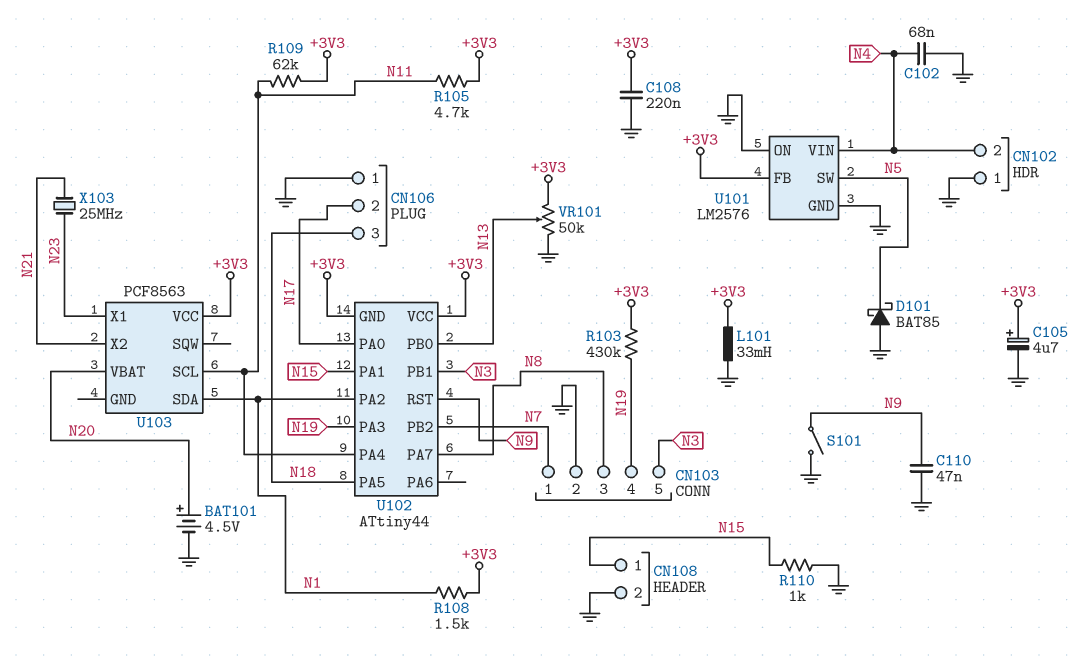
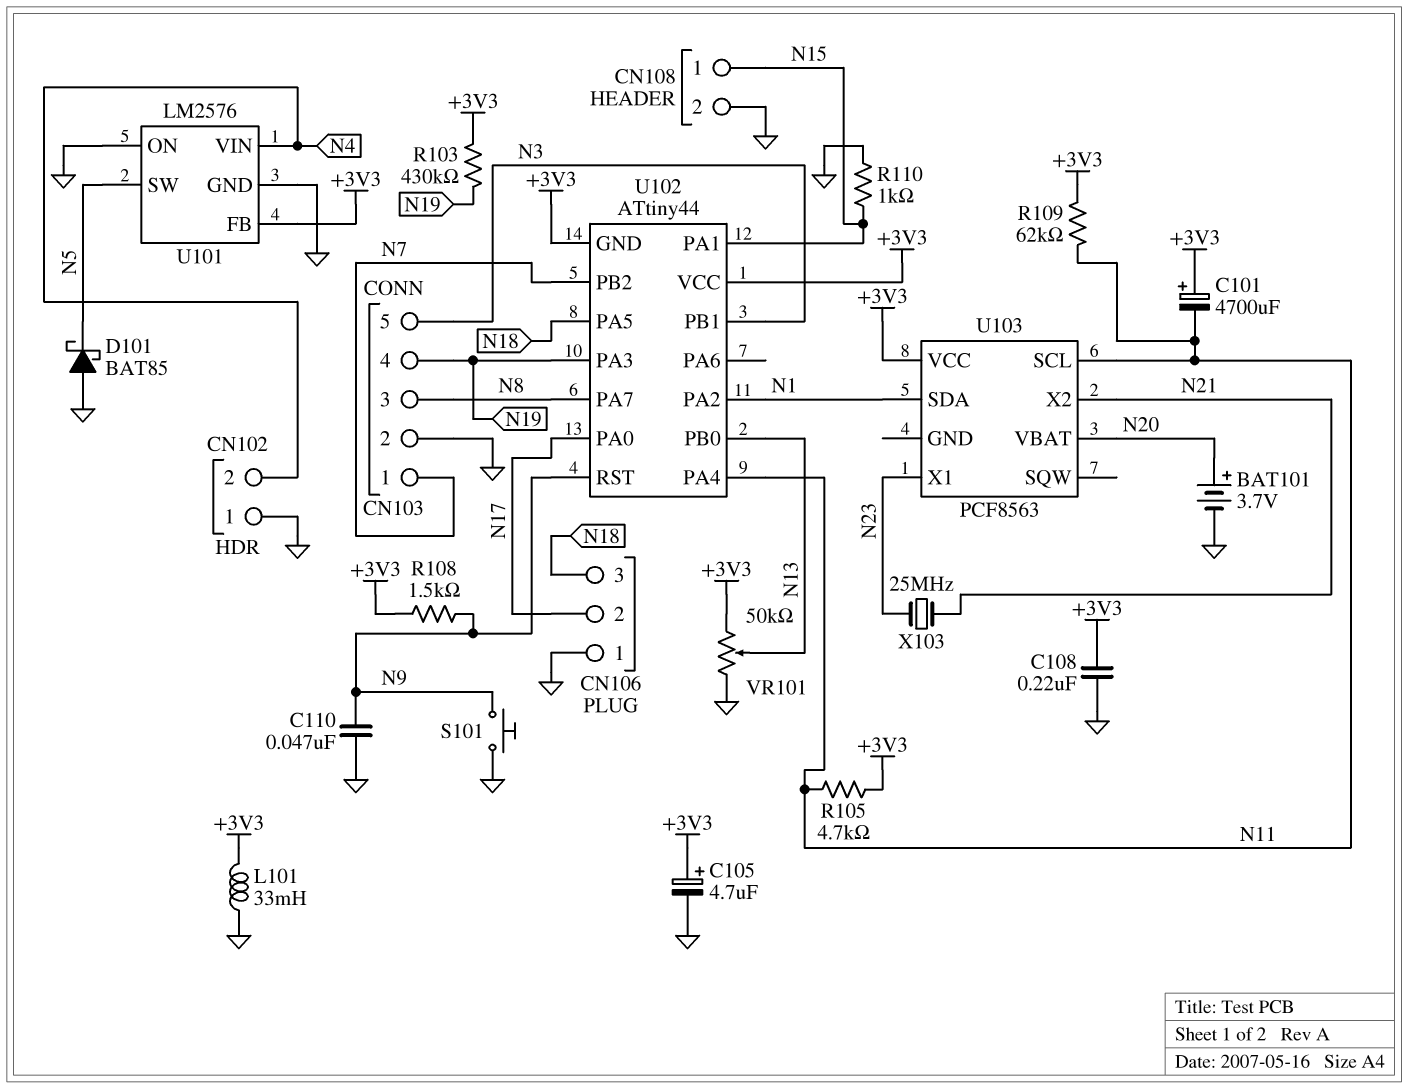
BAT101: 4.5V (plus N20, minus GND) -> 3.7V (plus N20, minus GND)
C101: none -> 4700uF (plus +3V3, minus N11)
C102: 68nF (GND, N4) -> none
R108: 1.5k (+3V3, N1) -> 1.5k (+3V3, N9)
S101: switch (GND, N9) -> button (GND, N9)

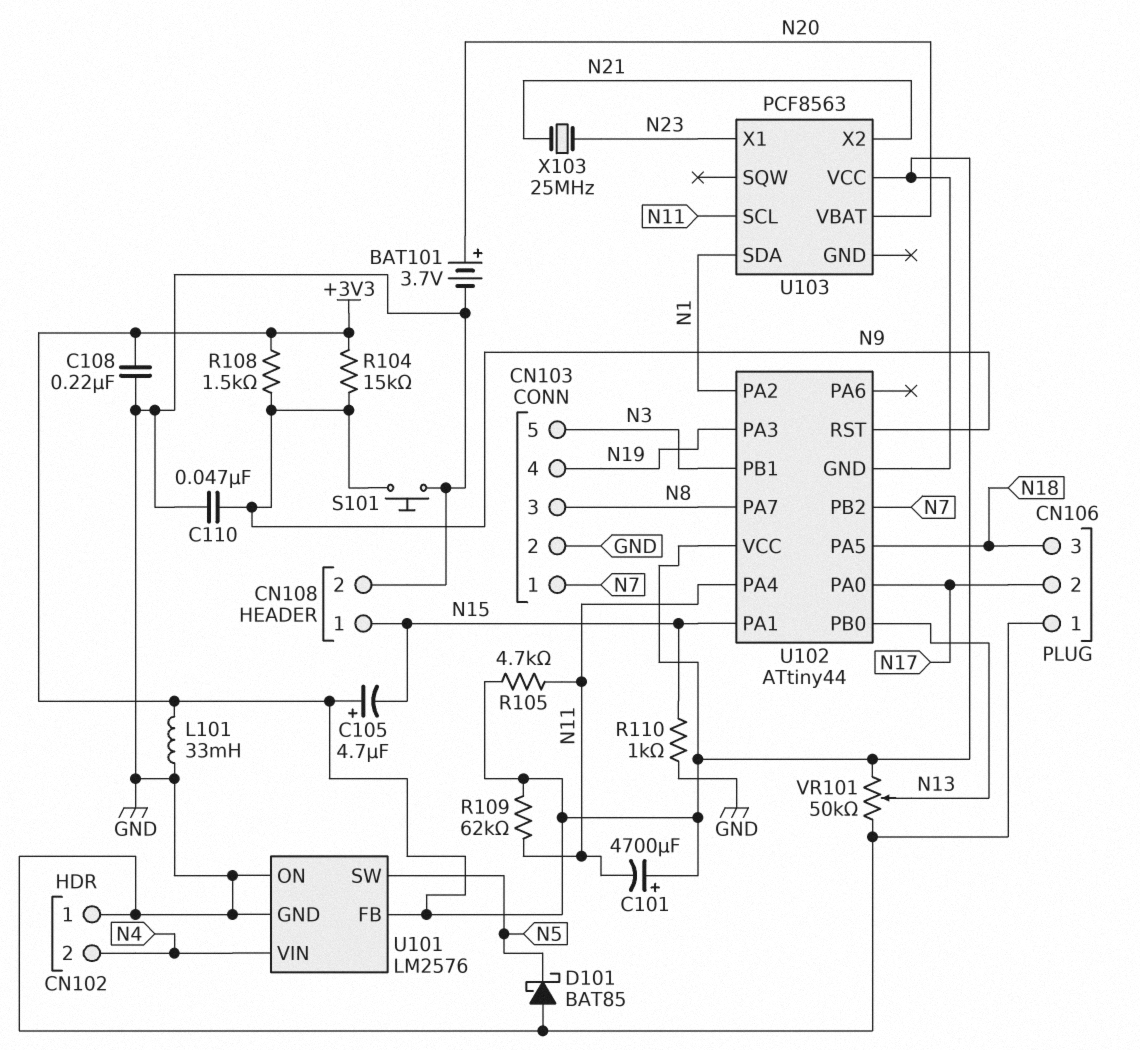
C105: 4.7uF (plus +3V3, minus GND) -> 4.7uF (plus +3V3, minus N15)
R103: 430k (+3V3, N19) -> none
R104: none -> 15k (+3V3, N9)

